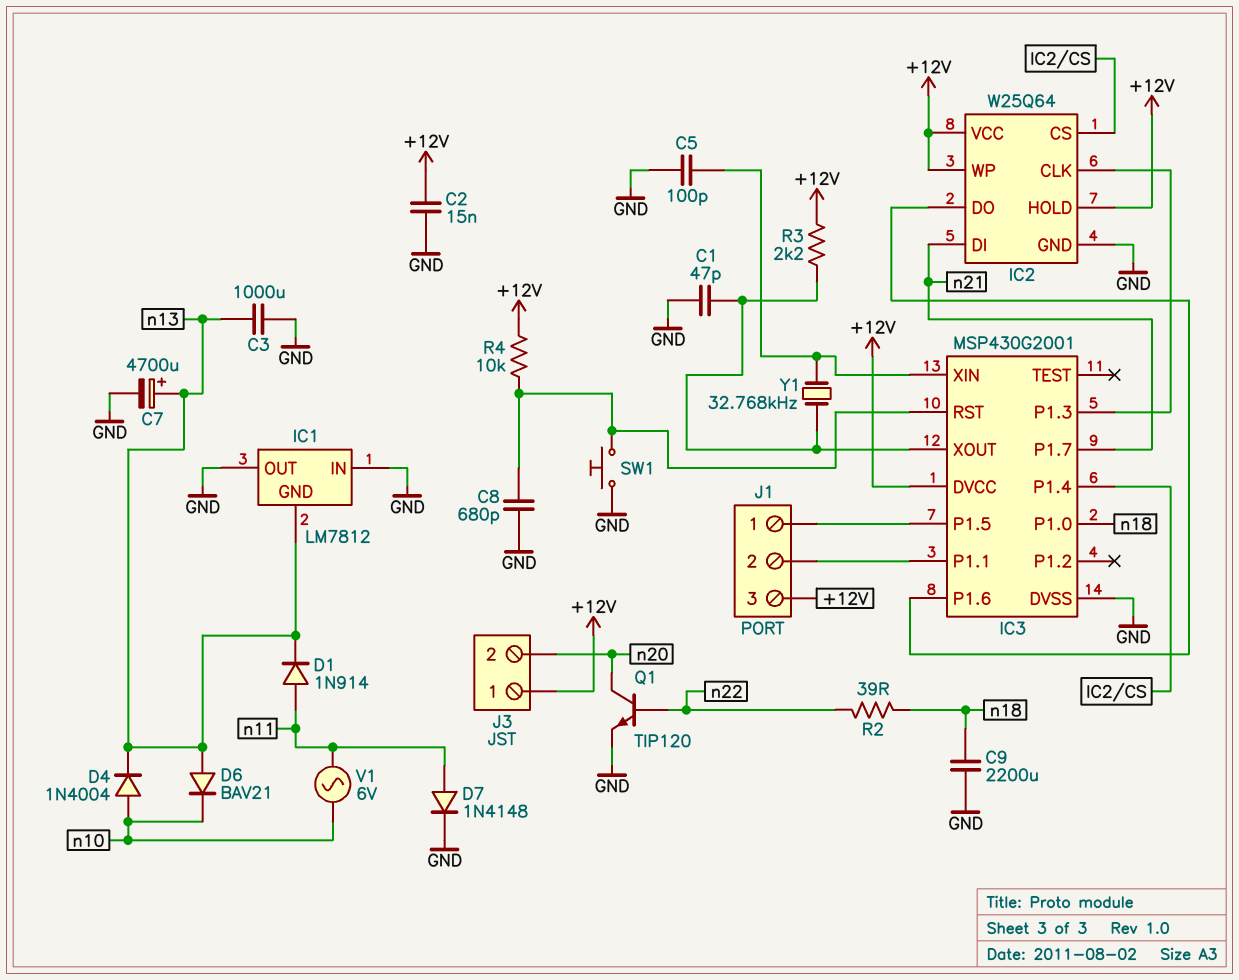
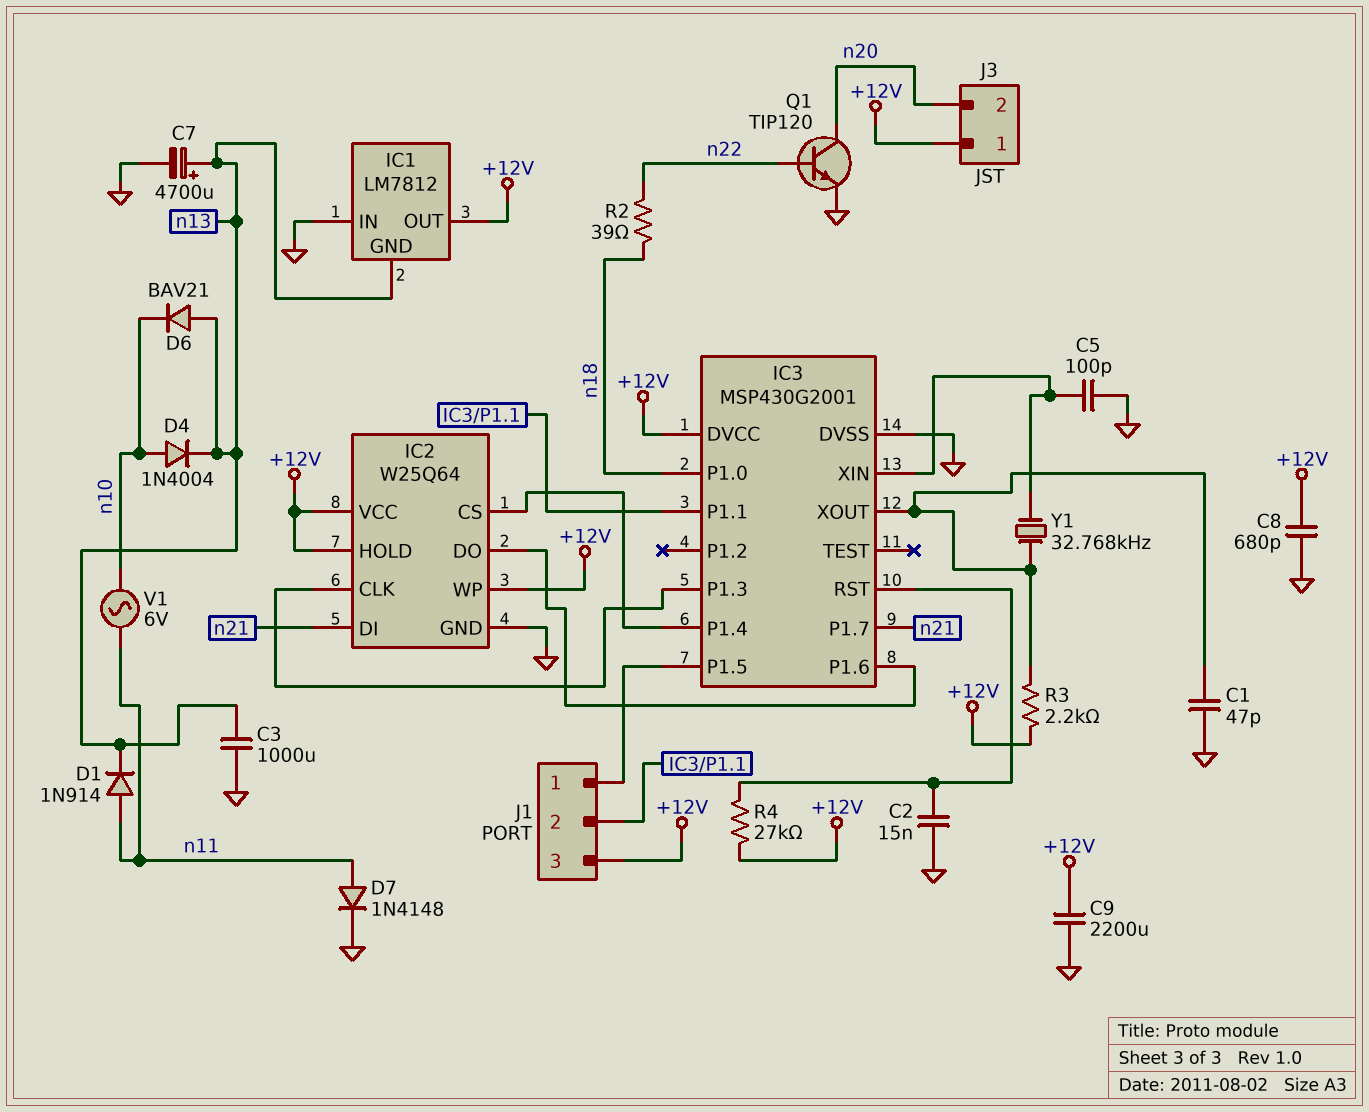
C2: 15nF (+12V, GND) -> 15nF (GND, IC3/RST)
C8: 680pF (GND, IC3/RST) -> 680pF (+12V, GND)
C9: 2200uF (GND, n18) -> 2200uF (+12V, GND)
IC1 pin OUT: GND -> +12V
R4: 10k (+12V, IC3/RST) -> 27k (+12V, IC3/RST)
SW1: button (GND, IC3/RST) -> none

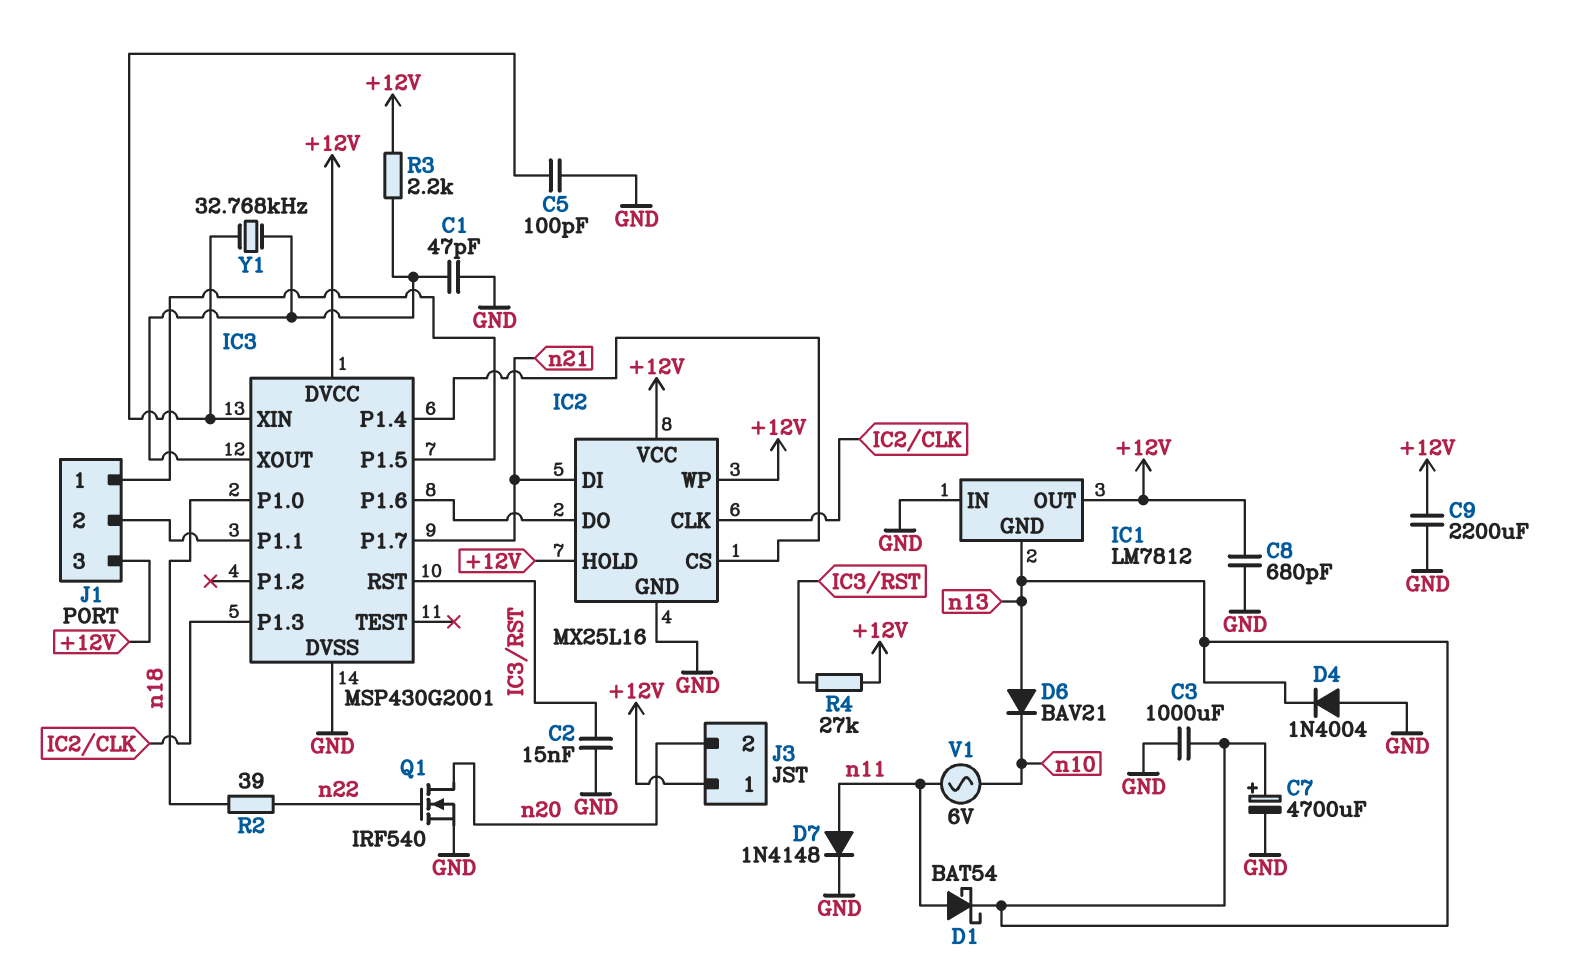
D1: diode 1N914 (A n11, K n13) -> schottky BAT54 (A n11, K n13)
D4: diode 1N4004 (A n10, K n13) -> diode 1N4004 (A GND, K n13)
IC2: W25Q64 -> MX25L16
Q1: NPN TIP120 (B n22, C n20, E GND) -> NMOS IRF540 (G n22, D n20, S GND)

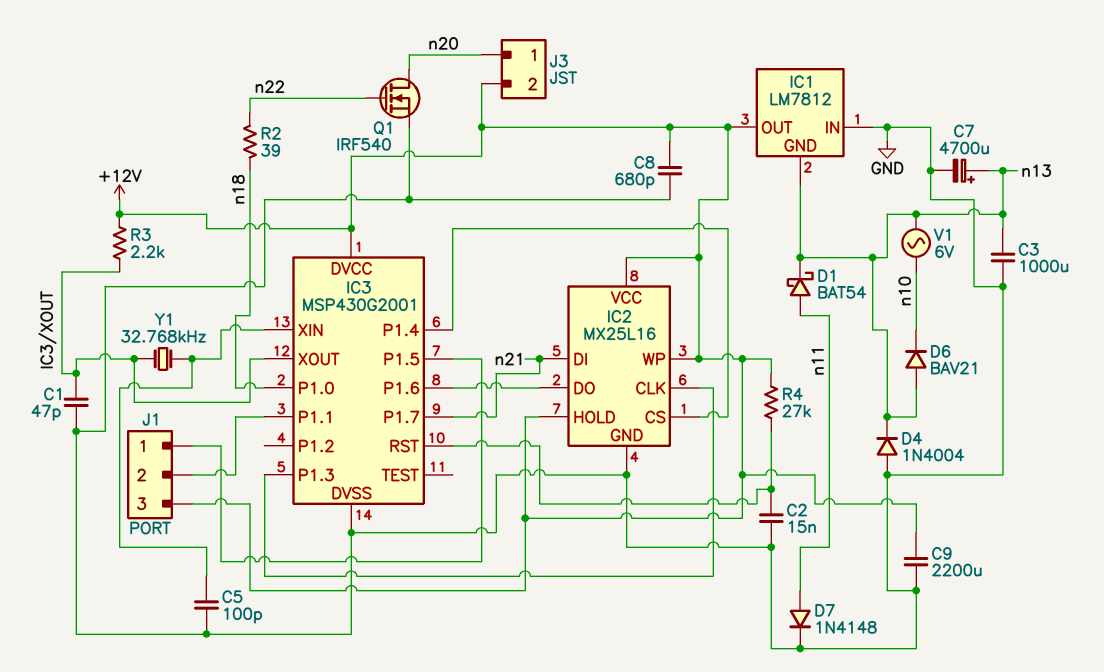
J3 pin 1: +12V -> n20
J3 pin 2: n20 -> +12V
V1: AC 6V (n10, n11) -> AC 6V (n10, n13)

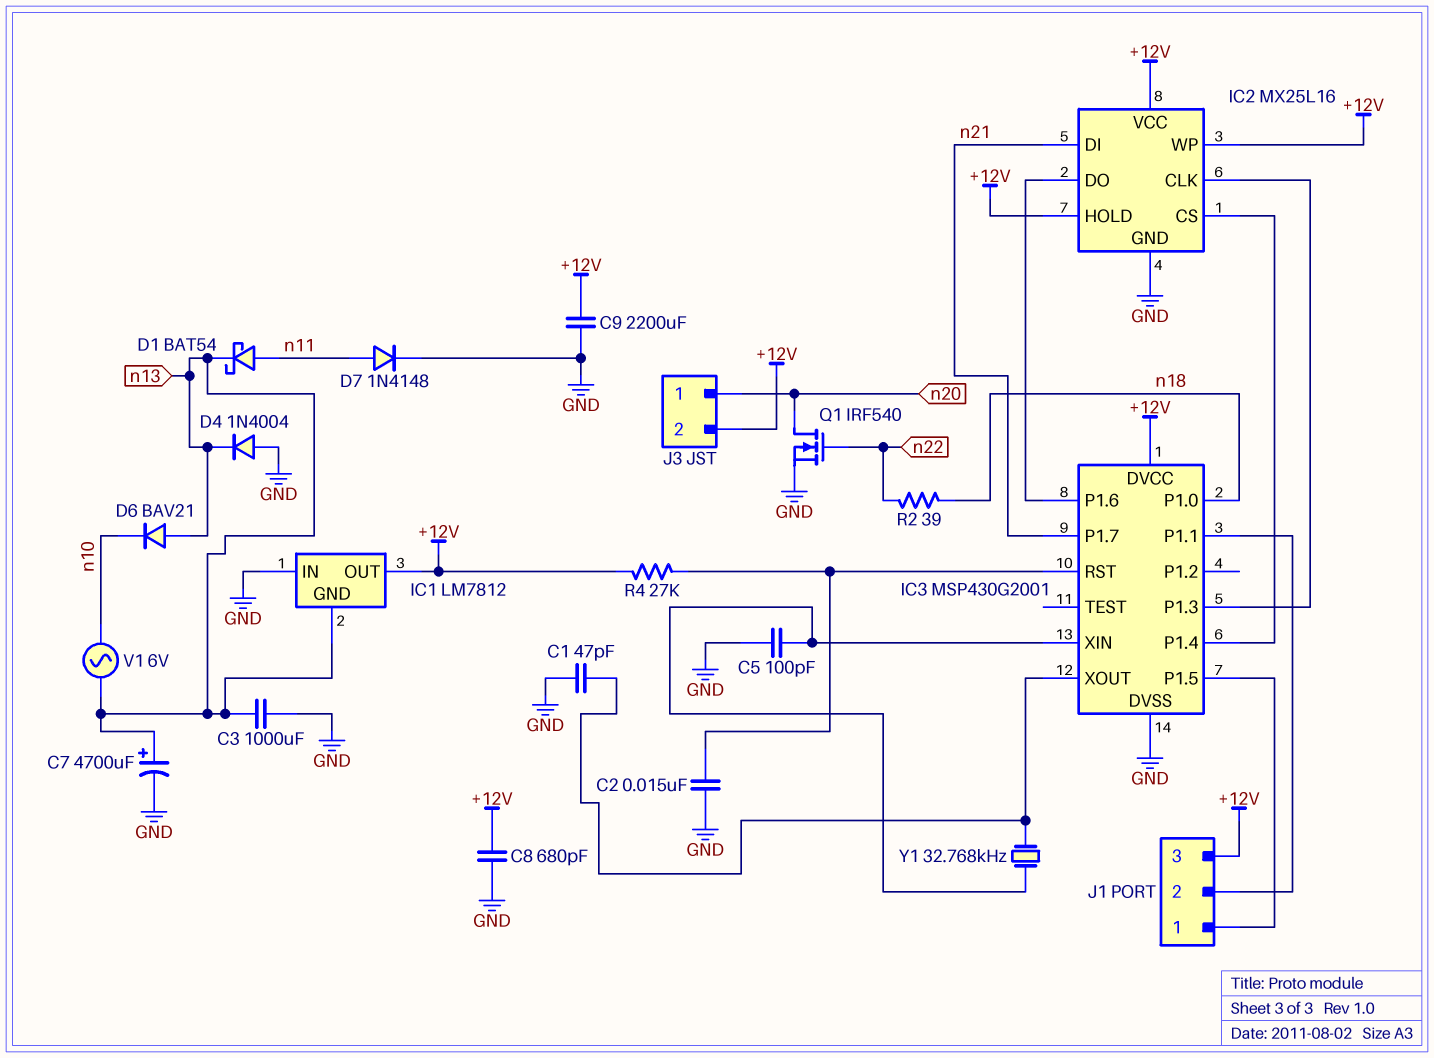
R3: 2.2k (+12V, IC3/XOUT) -> none

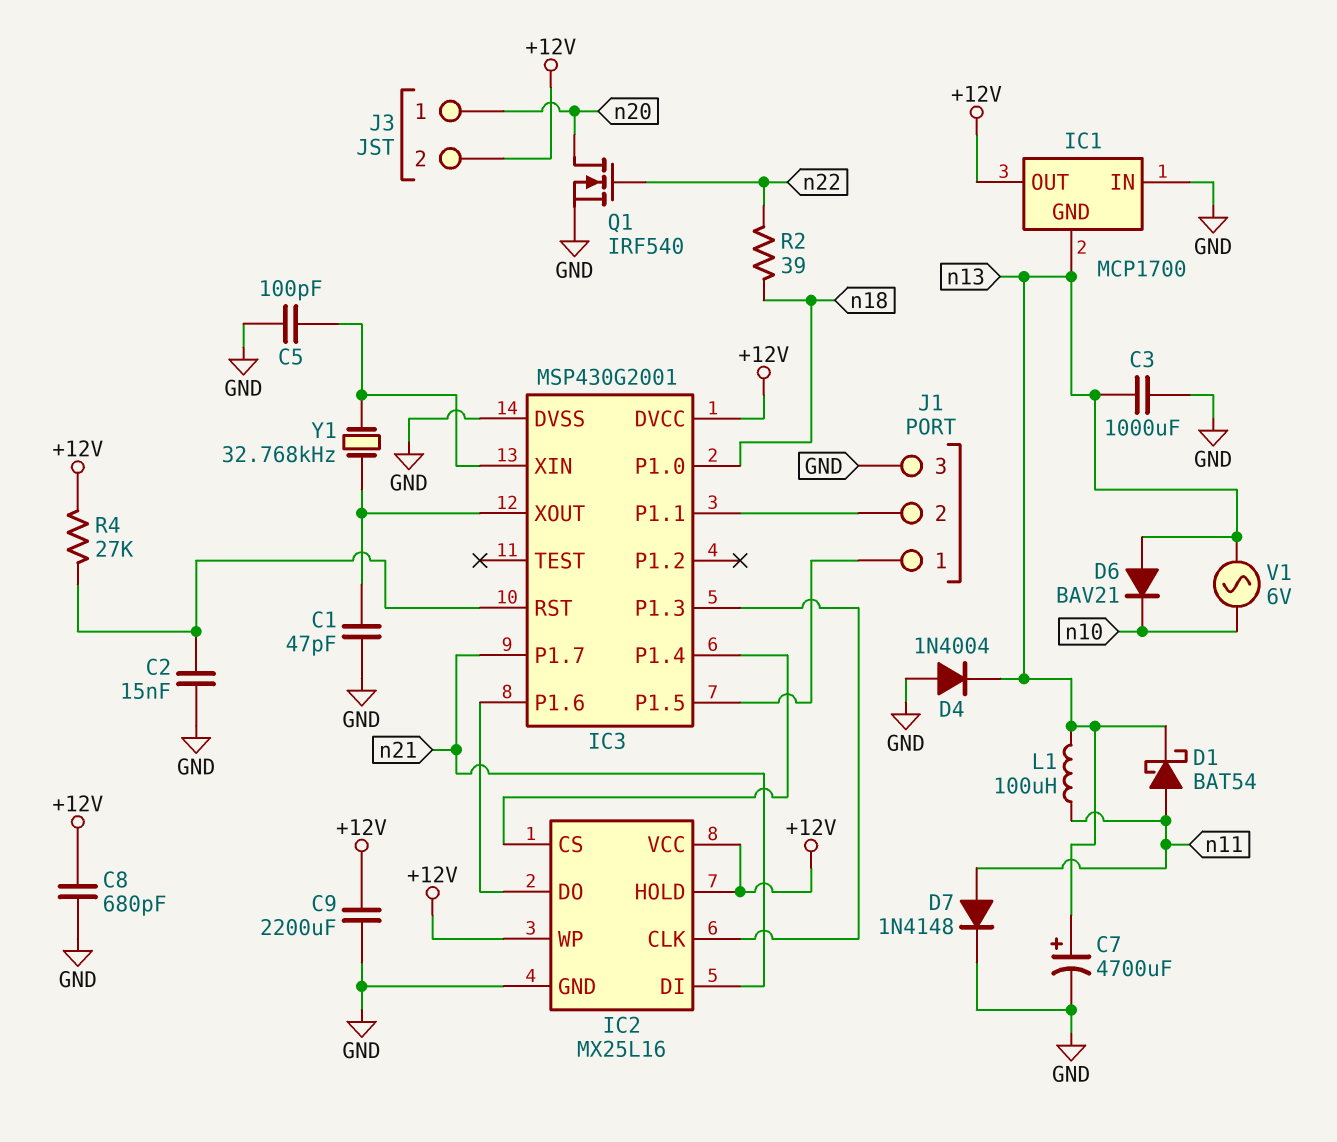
IC1: LM7812 -> MCP1700
J1 pin 3: +12V -> GND
L1: none -> 100uH (n11, n13)

